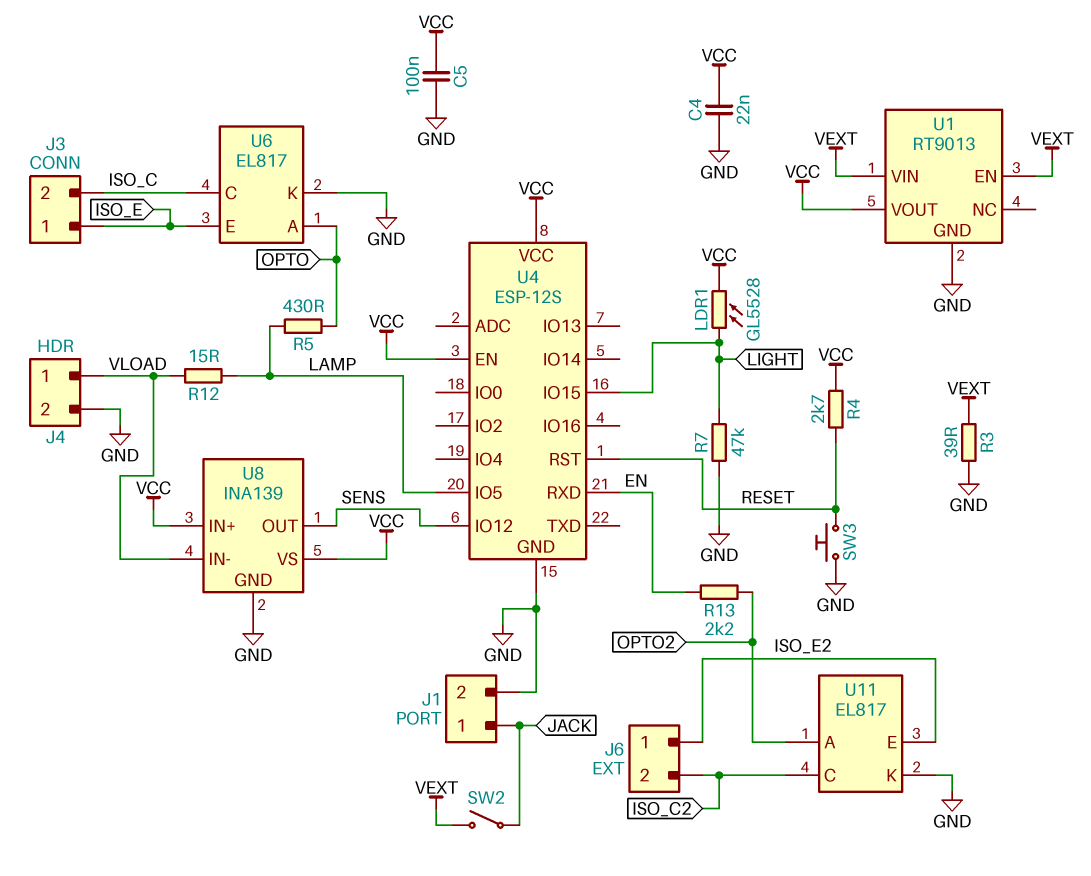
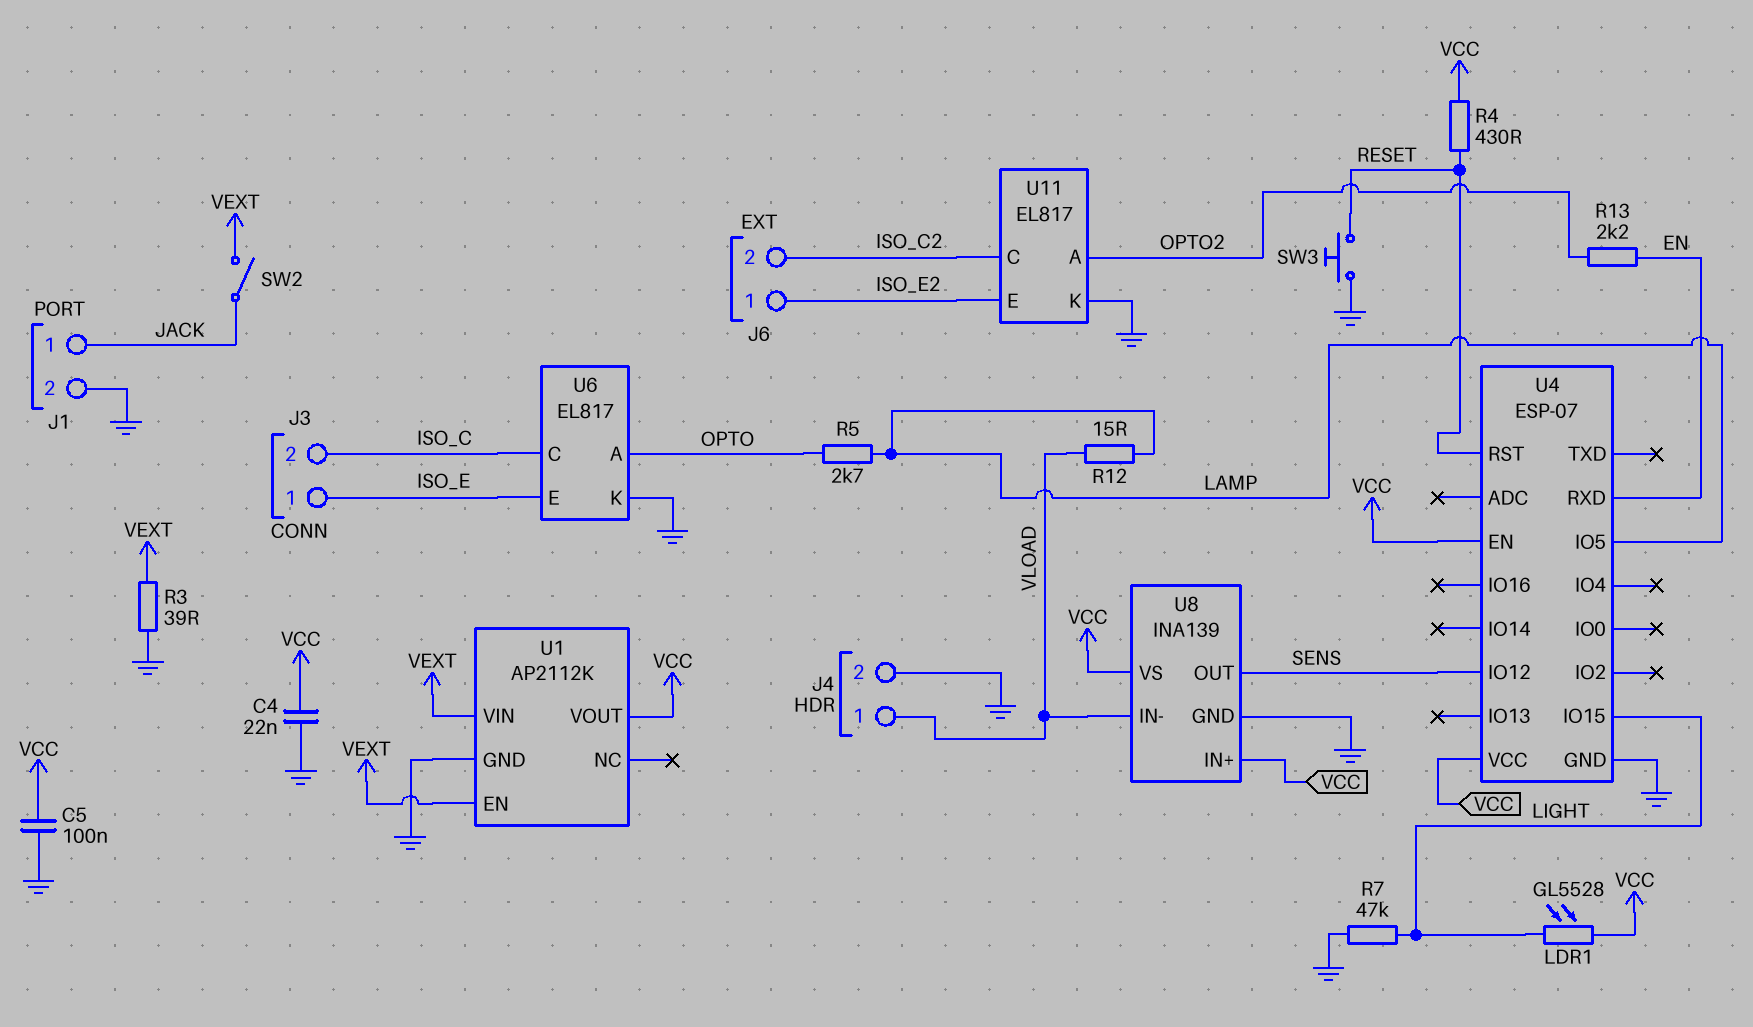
R4: 2.7k (RESET, VCC) -> 430 (RESET, VCC)
R5: 430 (LAMP, OPTO) -> 2.7k (LAMP, OPTO)
U1: RT9013 -> AP2112K
U4: ESP-12S -> ESP-07

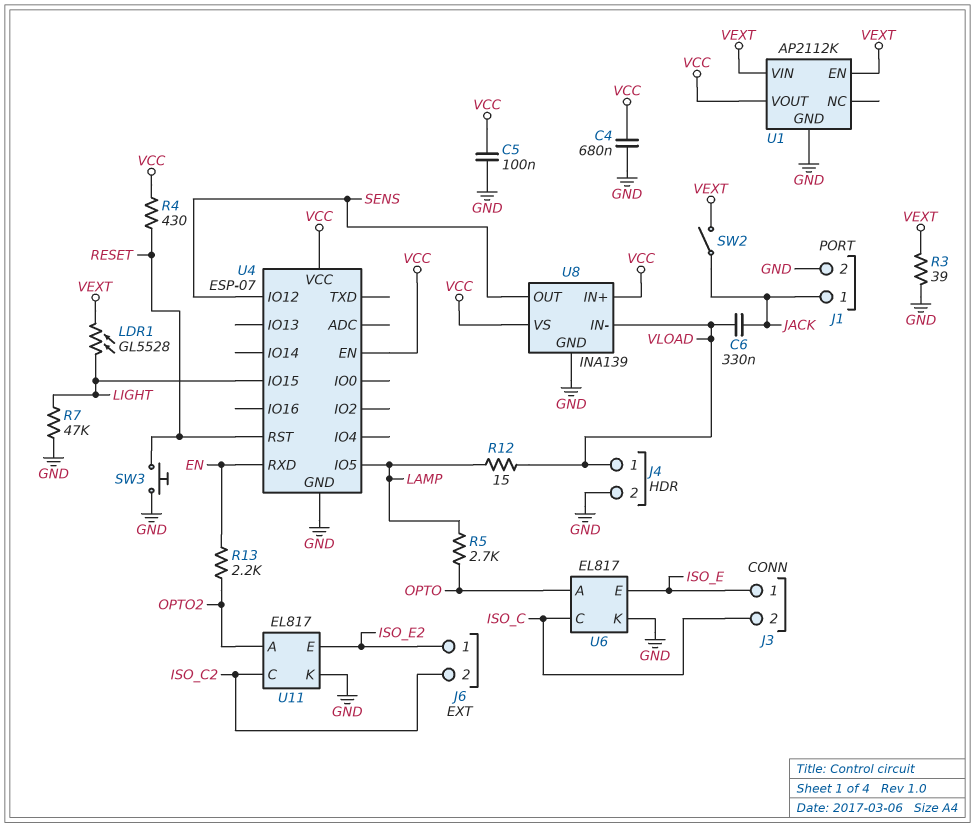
C4: 22nF (GND, VCC) -> 680nF (GND, VCC)
C6: none -> 330nF (JACK, VLOAD)
LDR1: GL5528 (LIGHT, VCC) -> GL5528 (LIGHT, VEXT)

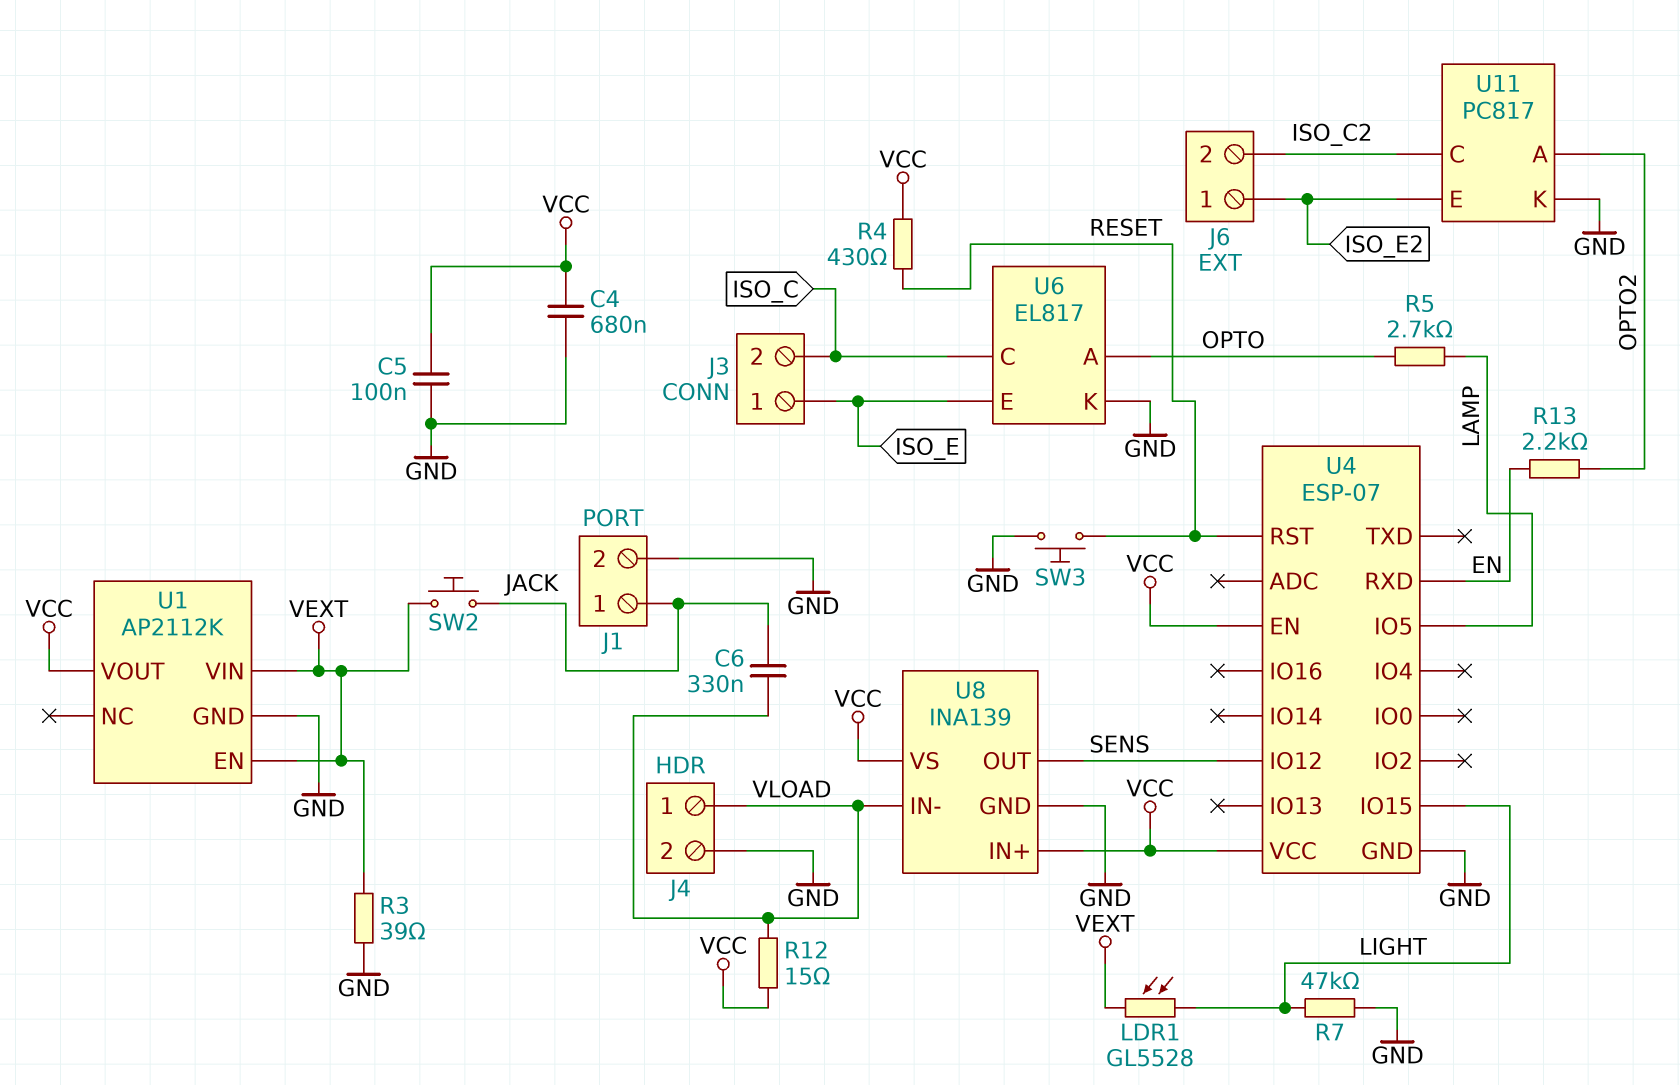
R12: 15 (LAMP, VLOAD) -> 15 (VCC, VLOAD)
SW2: switch (JACK, VEXT) -> button (JACK, VEXT)
U11: EL817 -> PC817

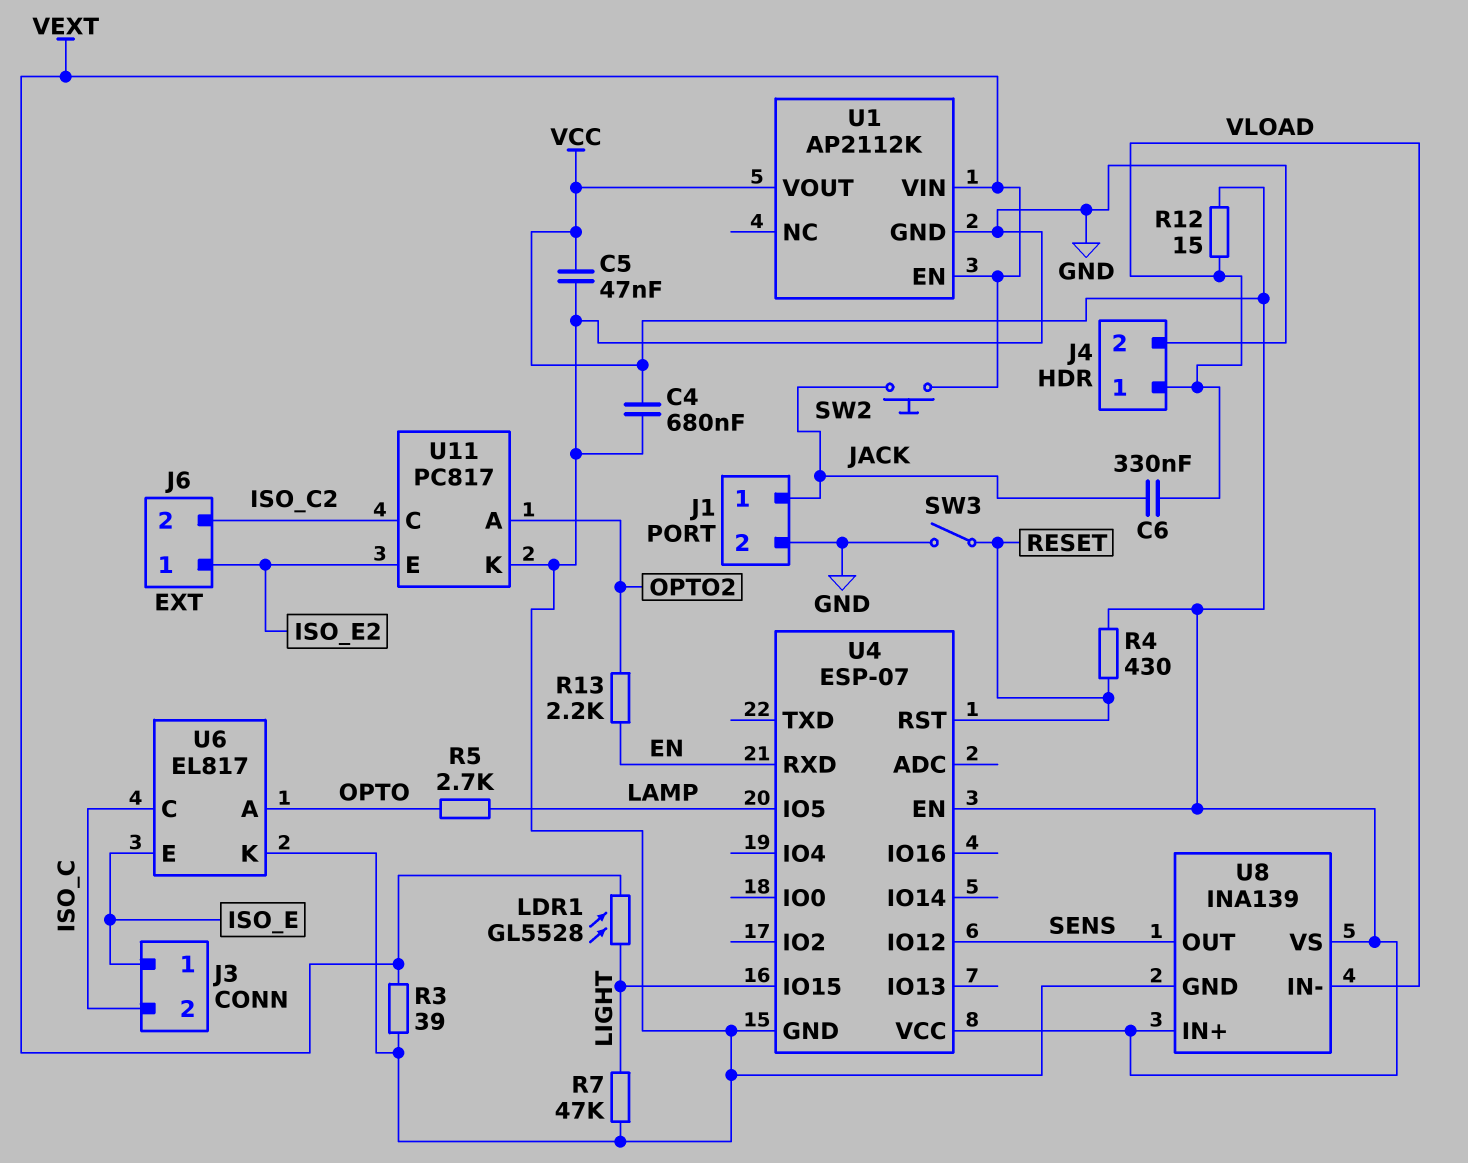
C5: 100nF (GND, VCC) -> 47nF (GND, VCC)
SW3: button (GND, RESET) -> switch (GND, RESET)

